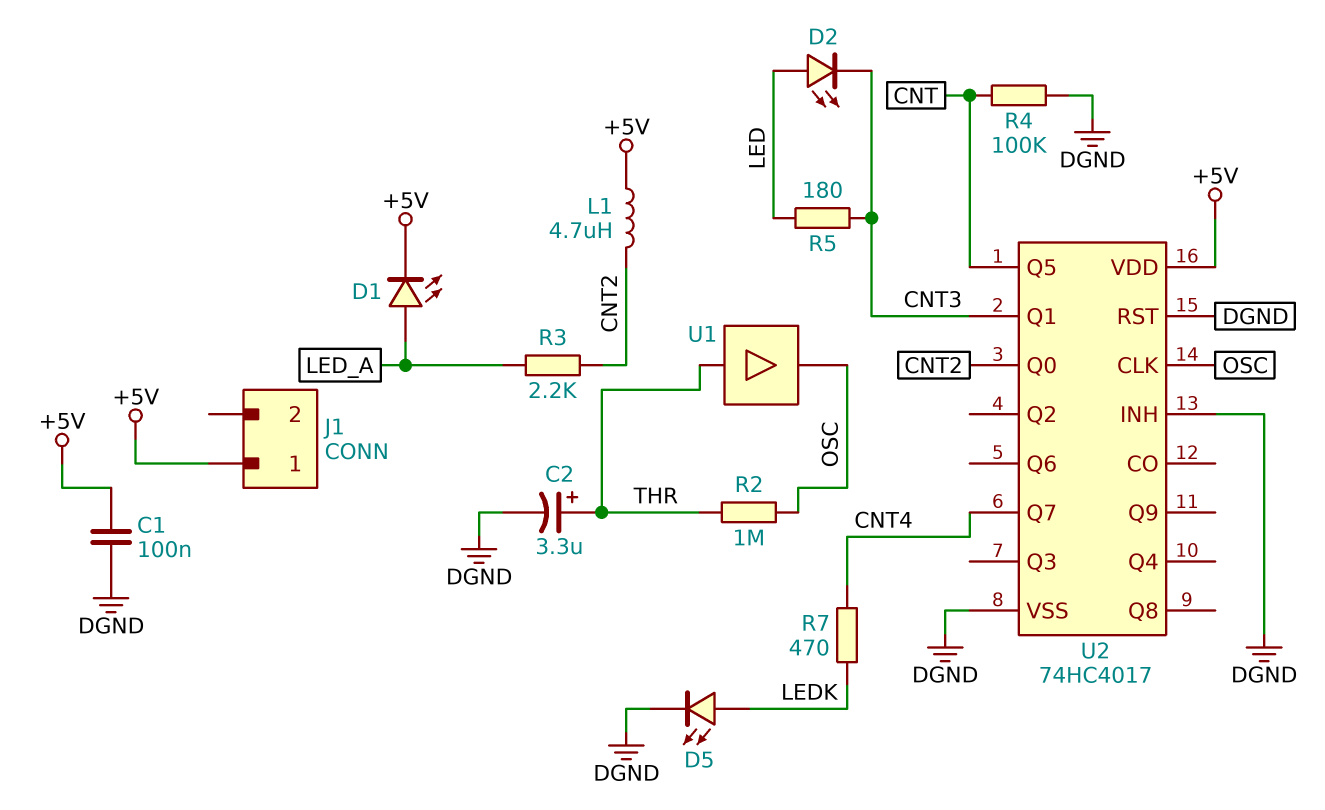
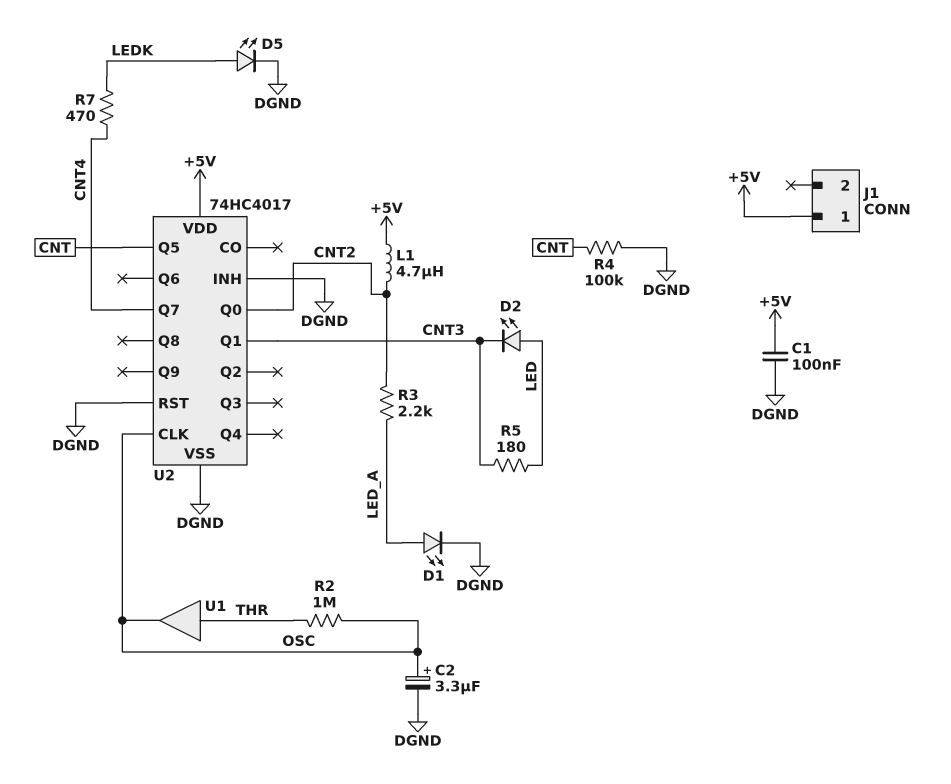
C2: 3.3uF (plus THR, minus DGND) -> 3.3uF (plus OSC, minus DGND)
D1: LED (A LED_A, K +5V) -> LED (A LED_A, K DGND)

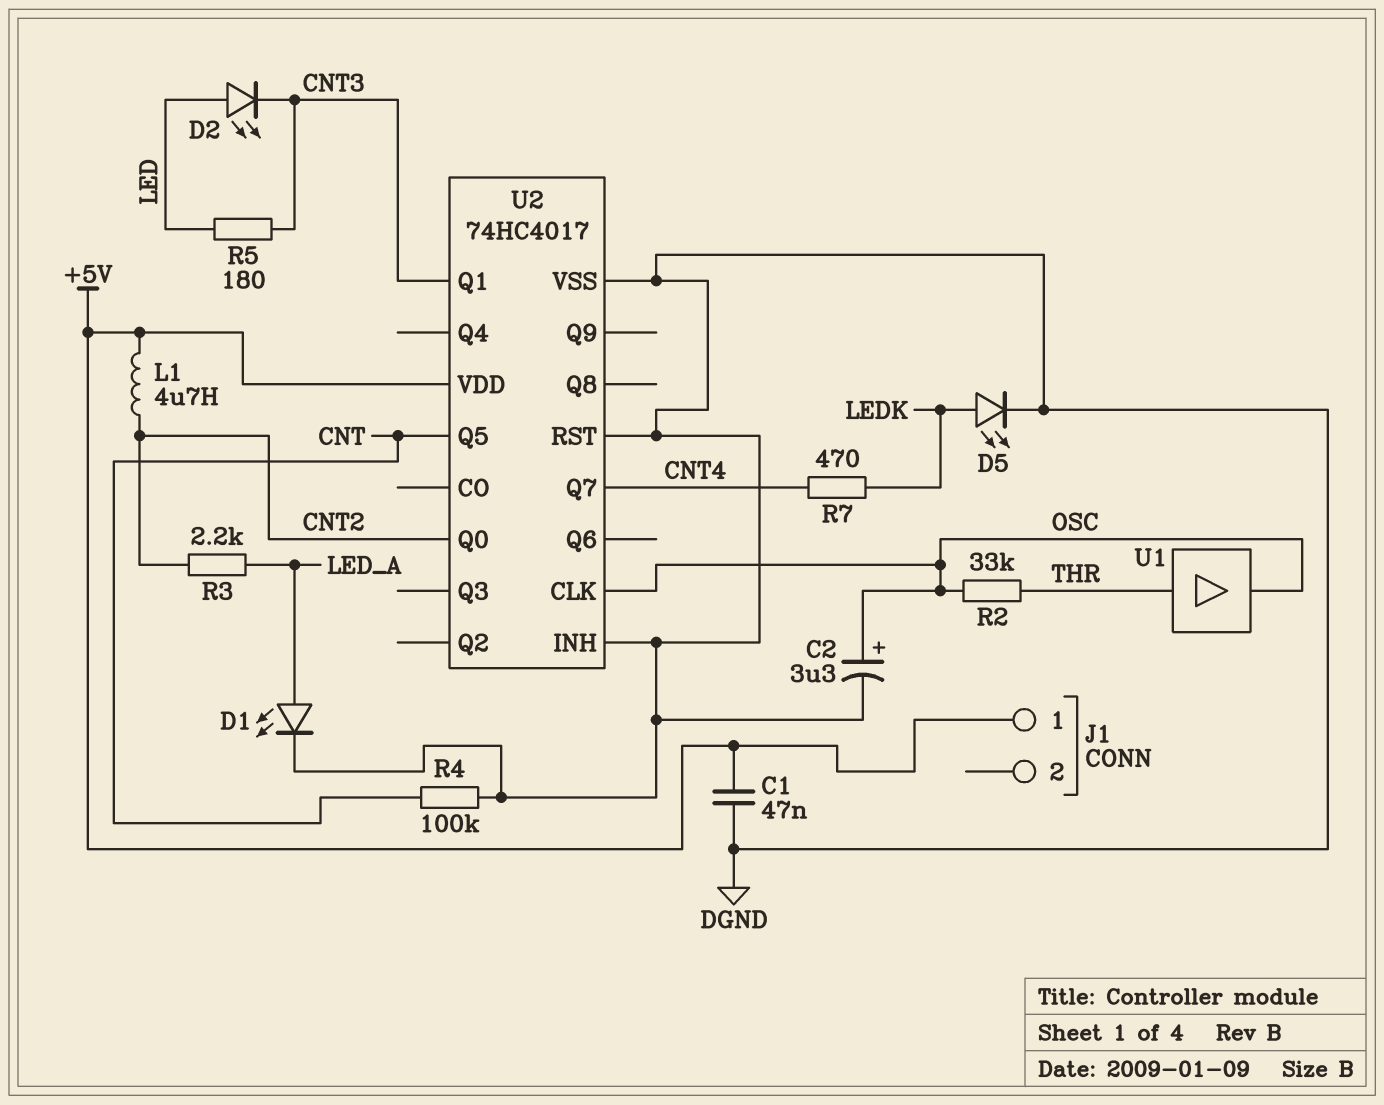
C1: 100nF (+5V, DGND) -> 47nF (+5V, DGND)
R2: 1M (OSC, THR) -> 33k (OSC, THR)

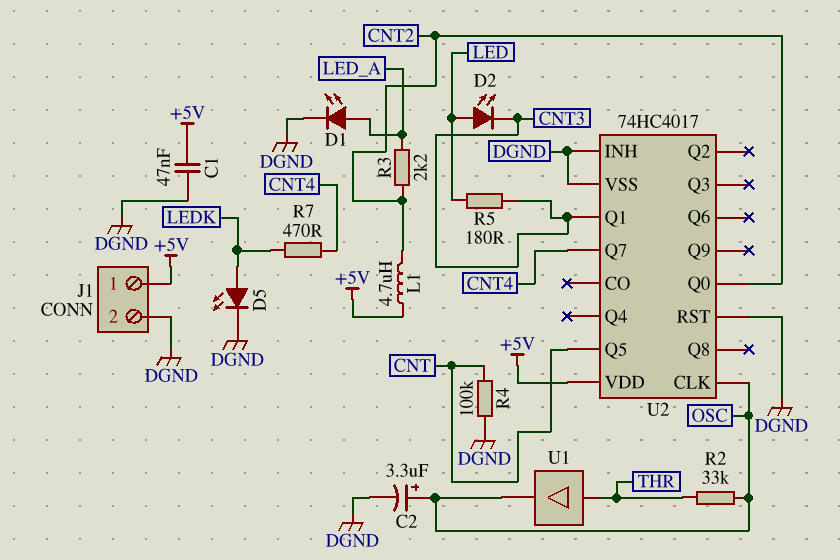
J1 pin 2: none -> DGND

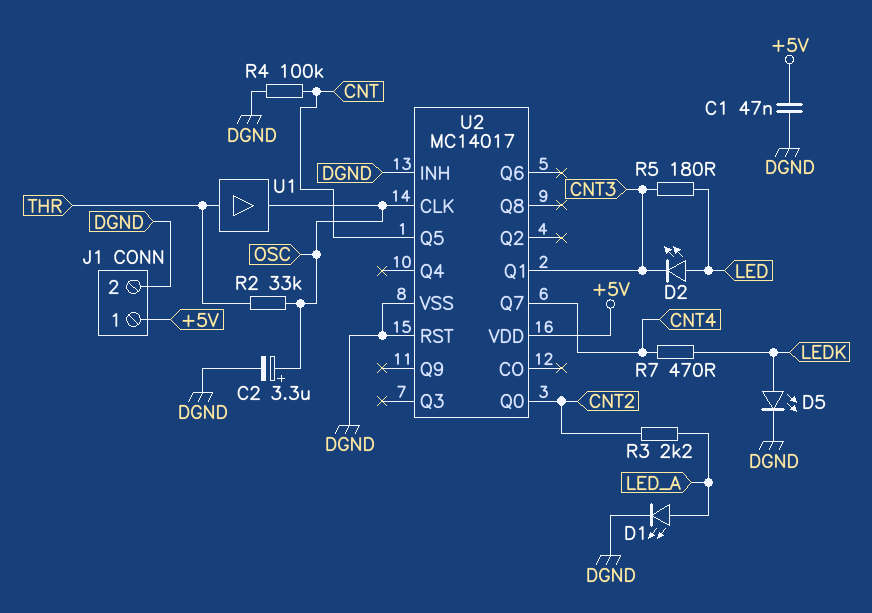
L1: 4.7uH (+5V, CNT2) -> none
U2: 74HC4017 -> MC14017

